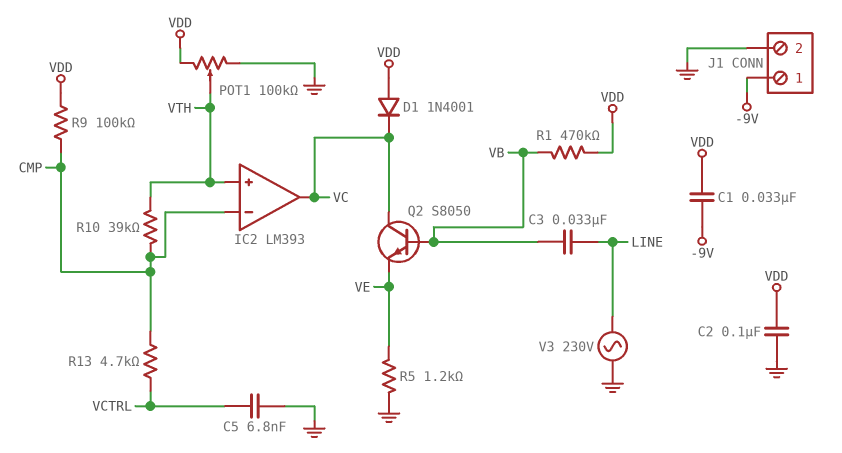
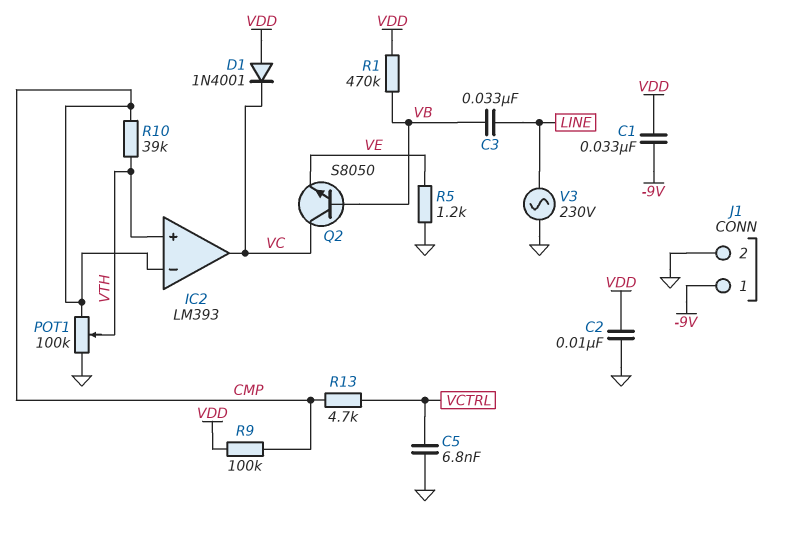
C2: 100nF (GND, VDD) -> 10nF (GND, VDD)
POT1: 100k (GND, VDD, wiper VTH) -> 100k (CMP, GND, wiper VTH)

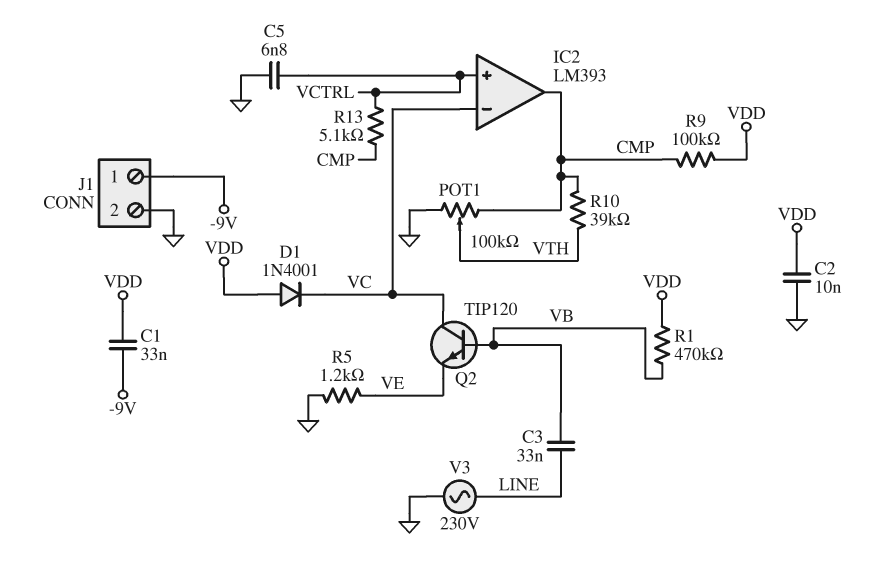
IC2 pin in+: VTH -> VCTRL
IC2 pin in-: CMP -> VC
IC2 pin out: VC -> CMP
Q2: NPN S8050 (B VB, C VC, E VE) -> NPN TIP120 (B VB, C VC, E VE)
R13: 4.7k (CMP, VCTRL) -> 5.1k (CMP, VCTRL)

